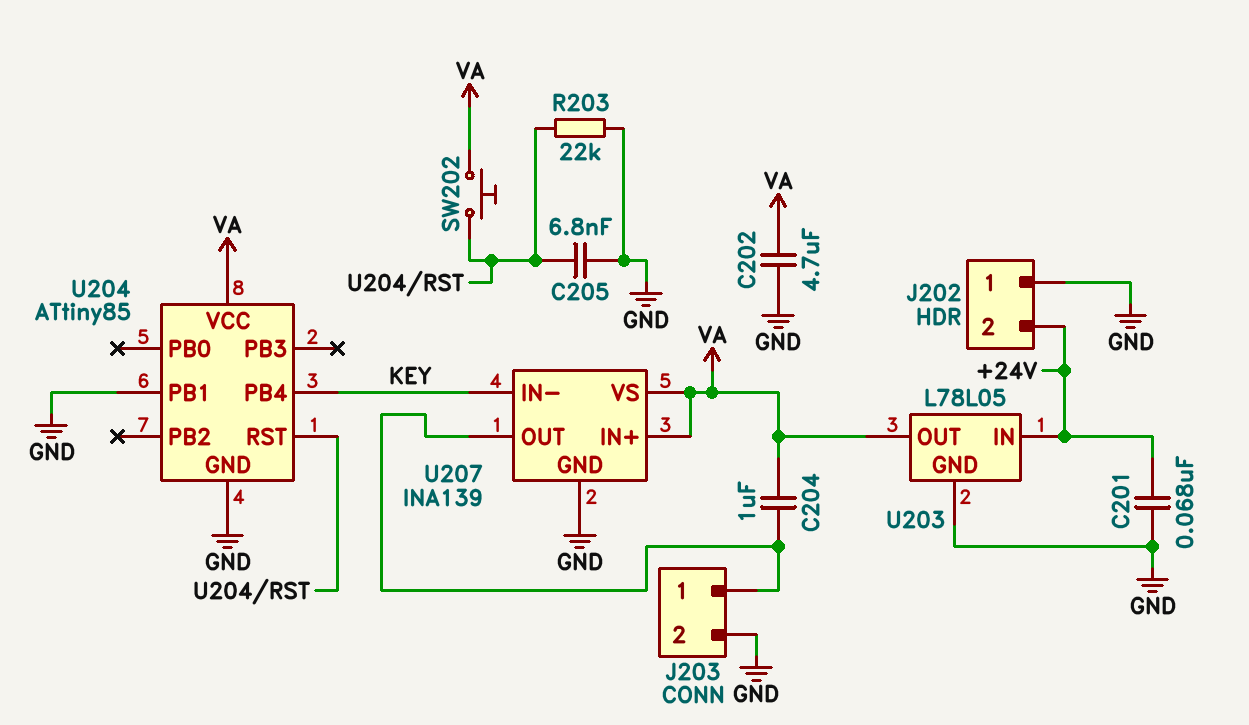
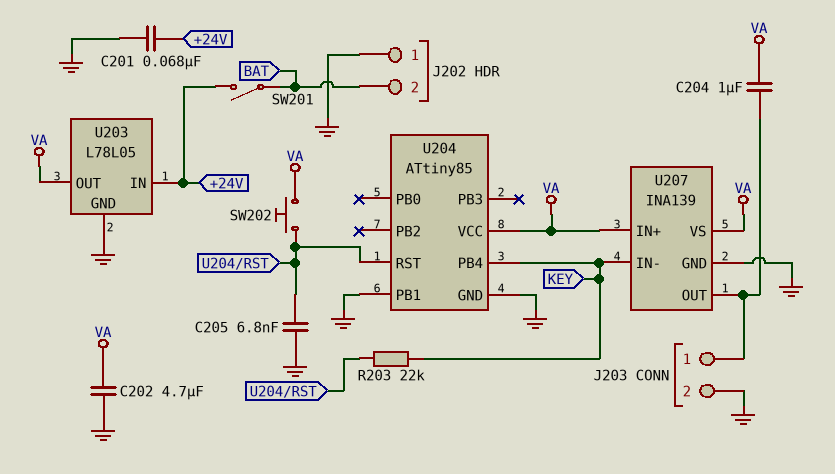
J202 pin 2: +24V -> BAT
R203: 22k (GND, U204/RST) -> 22k (KEY, U204/RST)
SW201: none -> switch (+24V, BAT)

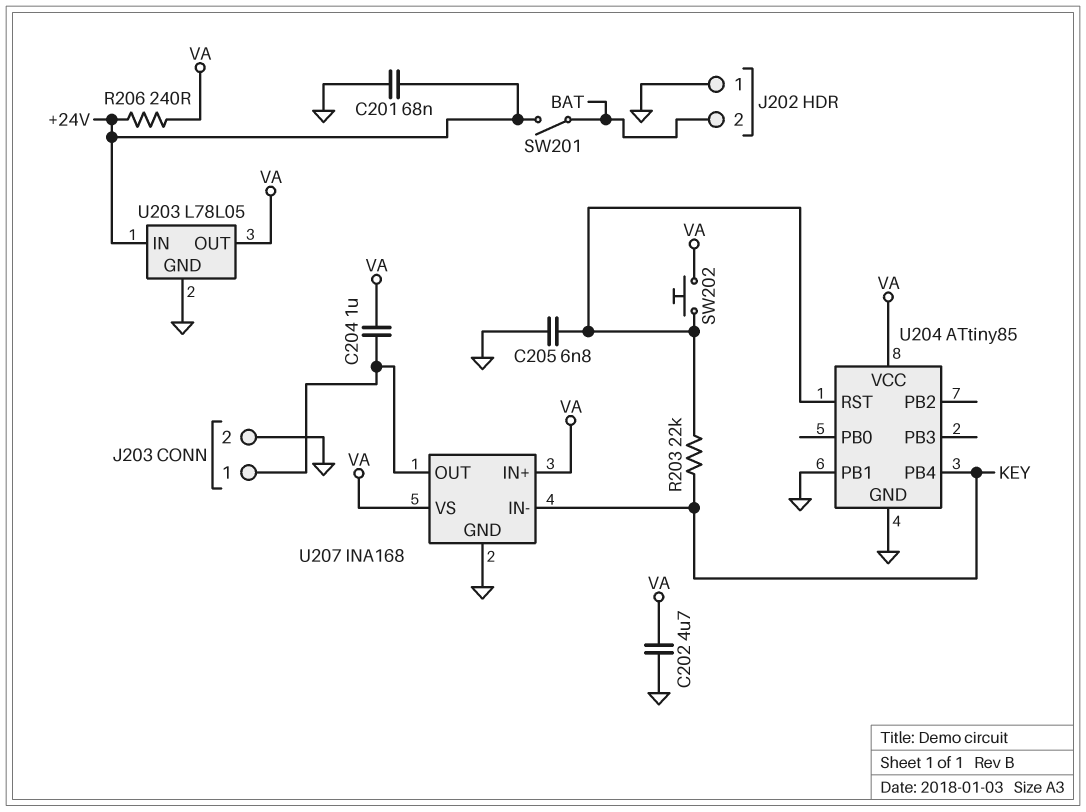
R206: none -> 240 (+24V, VA)
U207: INA139 -> INA168

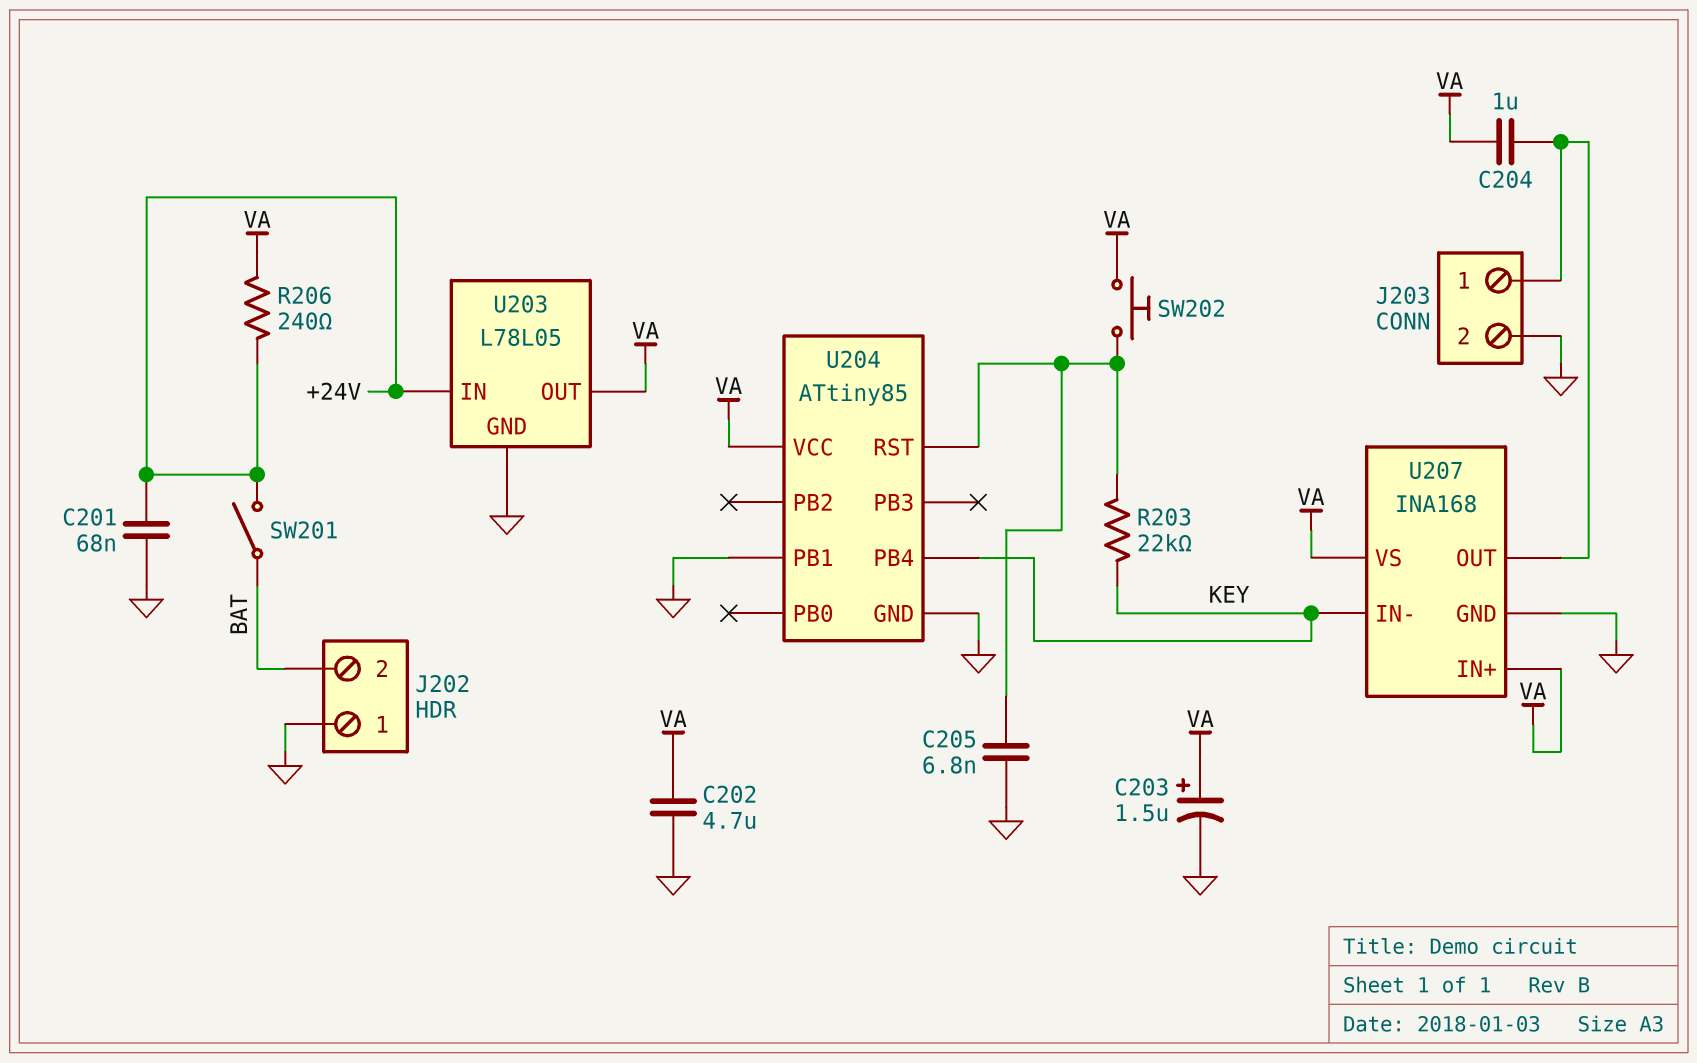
C203: none -> 1.5uF (plus VA, minus GND)

